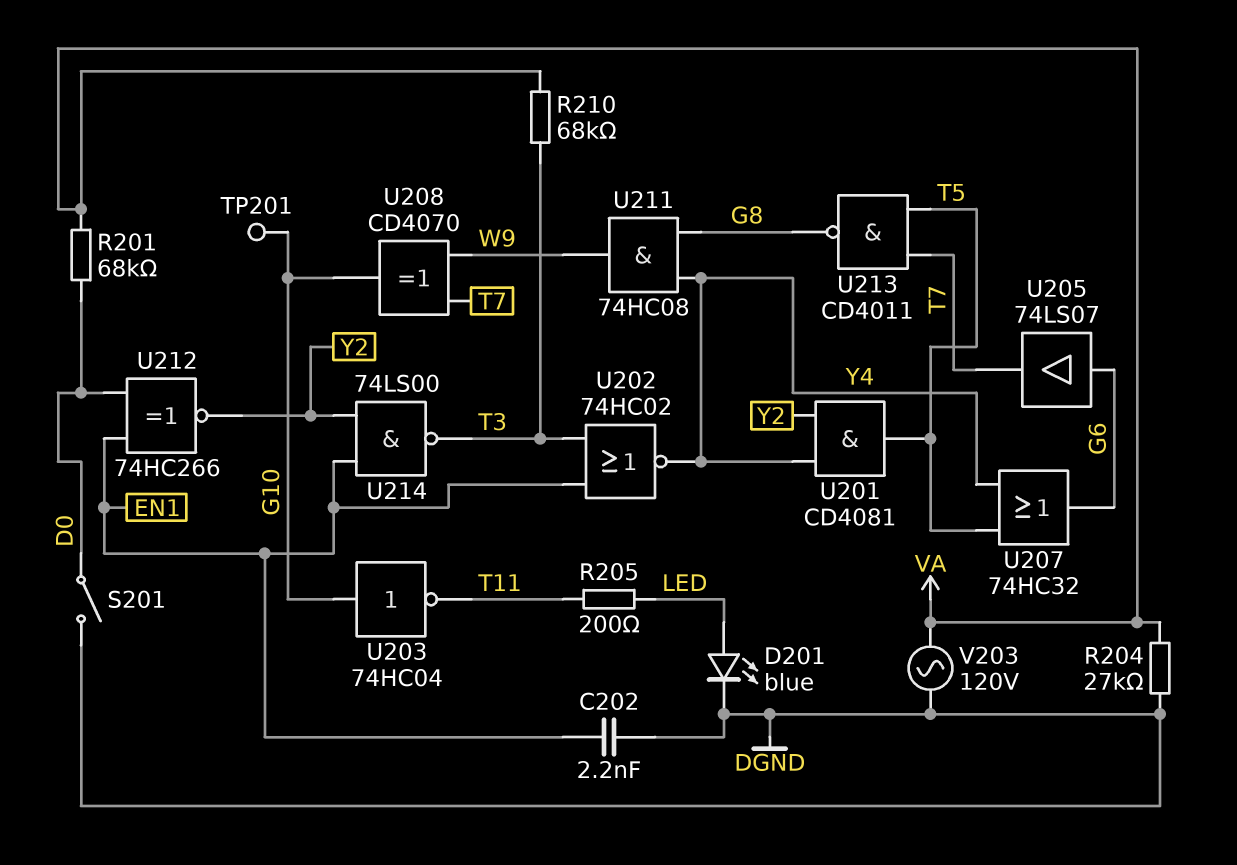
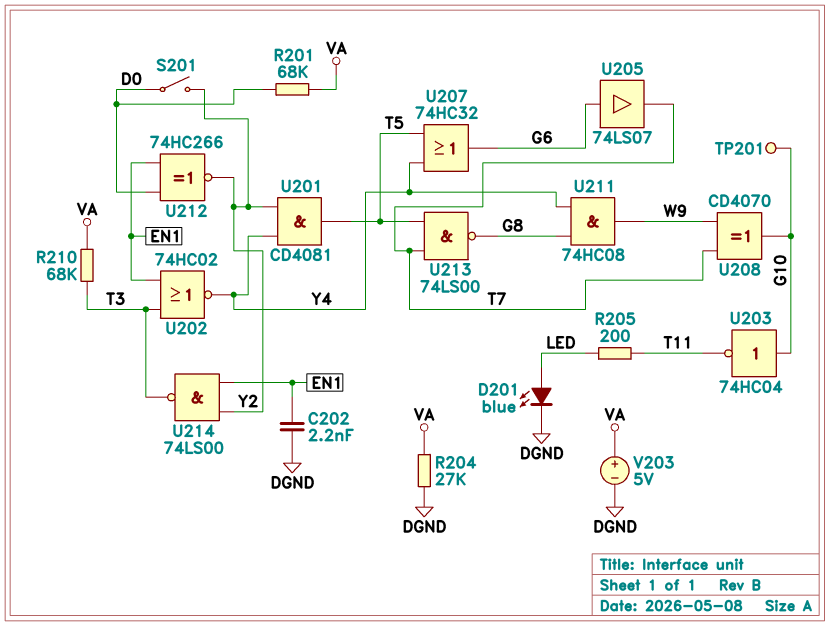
S201: switch (D0, DGND) -> switch (D0, Y2)
U213: NAND CD4011 (in T5, in T7, out G8) -> NAND 74LS00 (in T5, in T7, out G8)
V203: AC 120V (DGND, VA) -> 5V (plus VA, minus DGND)

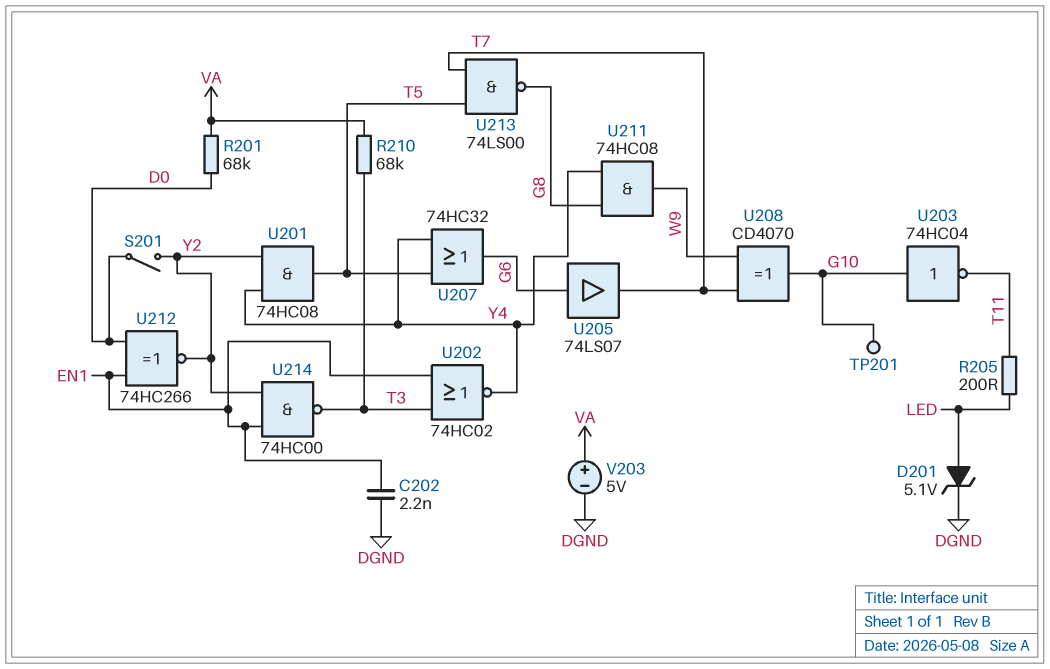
D201: LED blue (A LED, K DGND) -> zener 5.1V (A LED, K DGND)
R204: 27k (DGND, VA) -> none
U201: AND CD4081 (in Y2, in Y4, out T5) -> AND 74HC08 (in Y2, in Y4, out T5)
U214: NAND 74LS00 (in EN1, in Y2, out T3) -> NAND 74HC00 (in EN1, in Y2, out T3)

